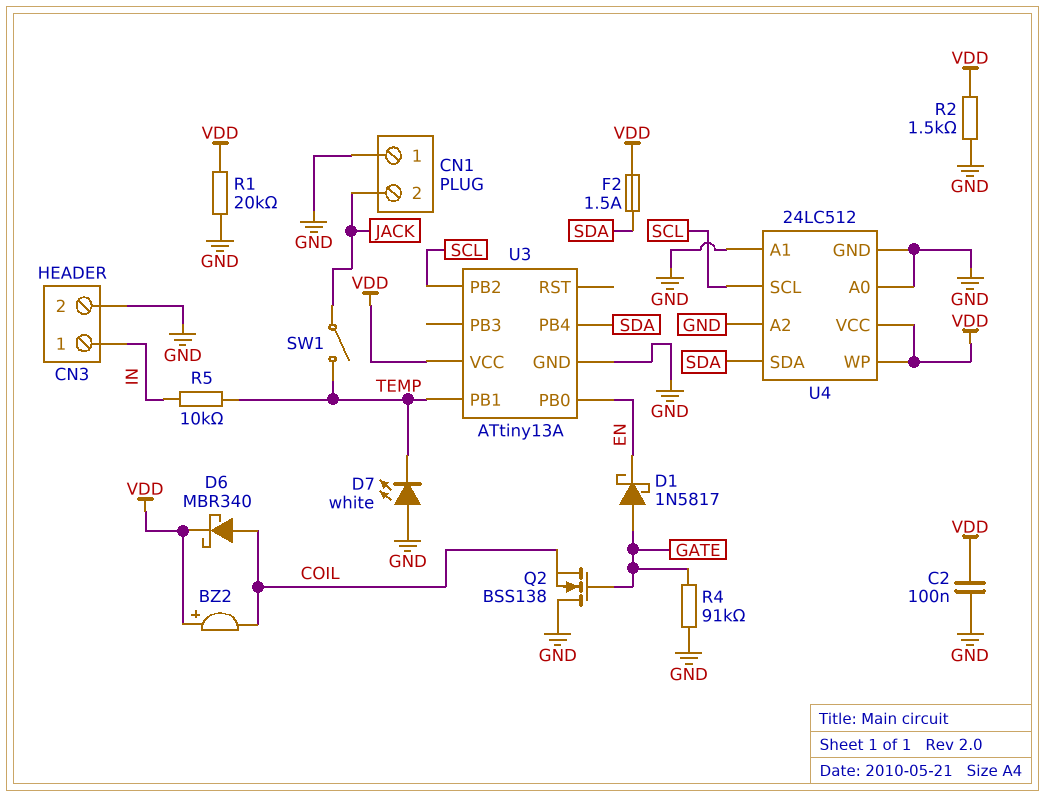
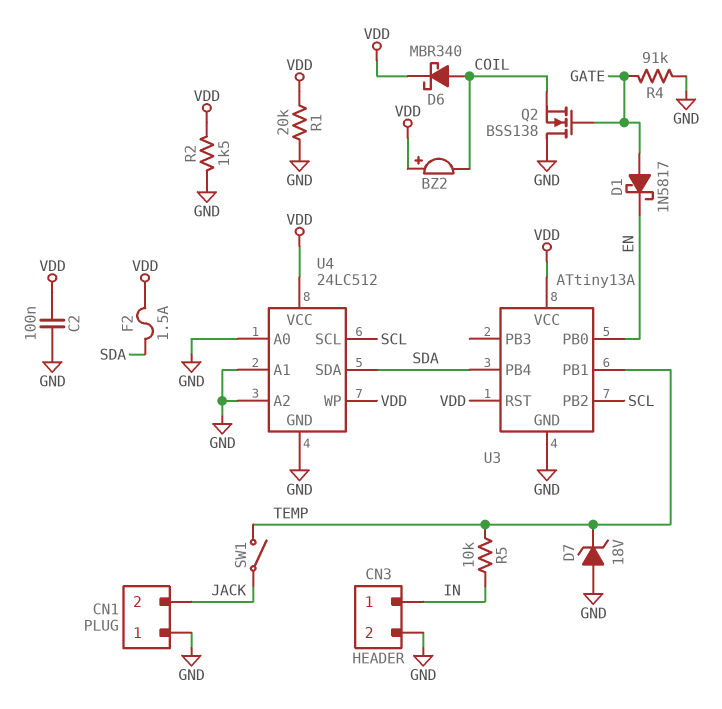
D7: LED white (A GND, K TEMP) -> zener 18V (A GND, K TEMP)
U3 pin RST: none -> VDD

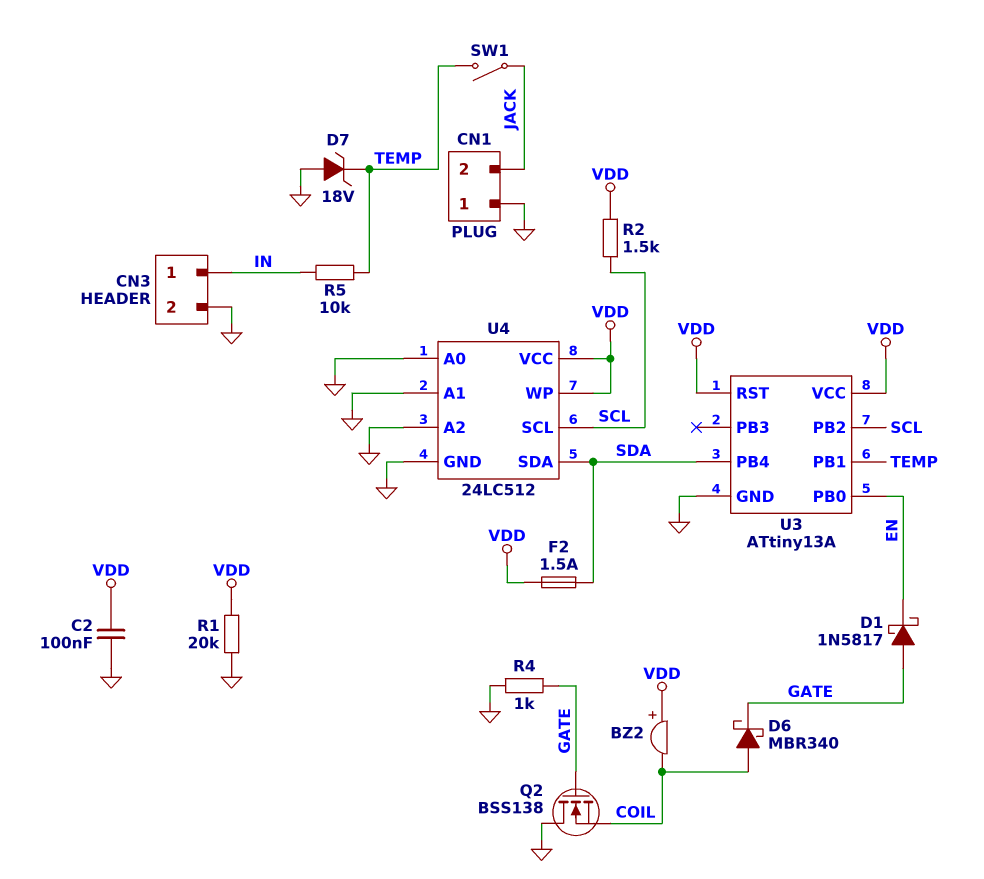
D6: schottky MBR340 (A COIL, K VDD) -> schottky MBR340 (A COIL, K GATE)
R2: 1.5k (GND, VDD) -> 1.5k (SCL, VDD)
R4: 91k (GATE, GND) -> 1k (GATE, GND)

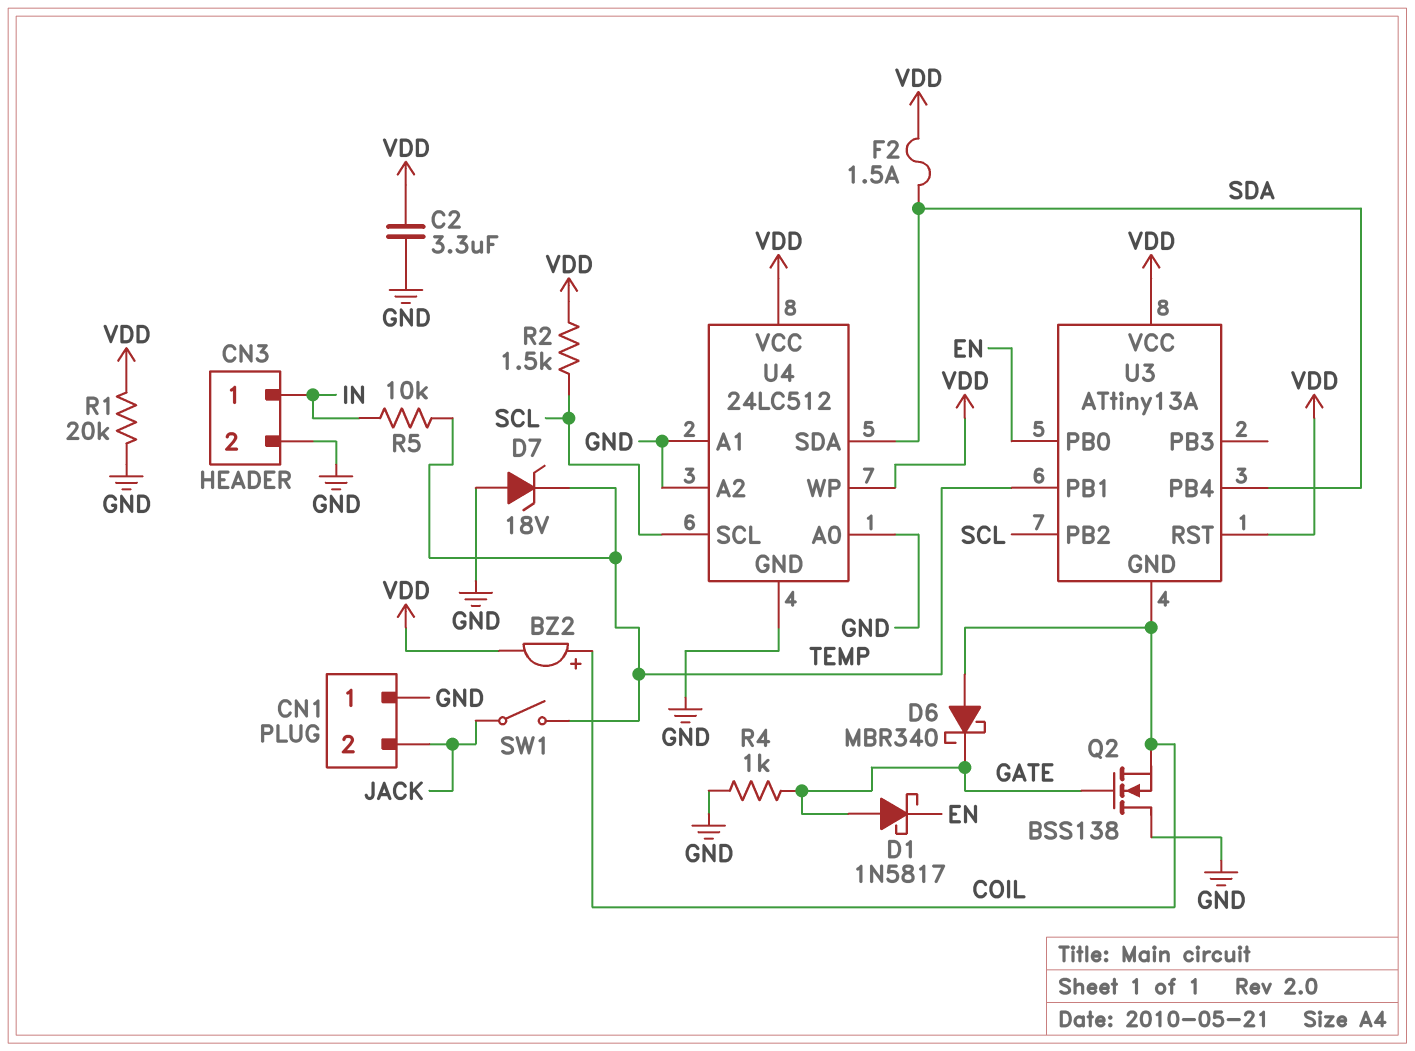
BZ2: buzzer (plus VDD, minus COIL) -> buzzer (plus COIL, minus VDD)
C2: 100nF (GND, VDD) -> 3.3uF (GND, VDD)
U3 pin GND: GND -> COIL

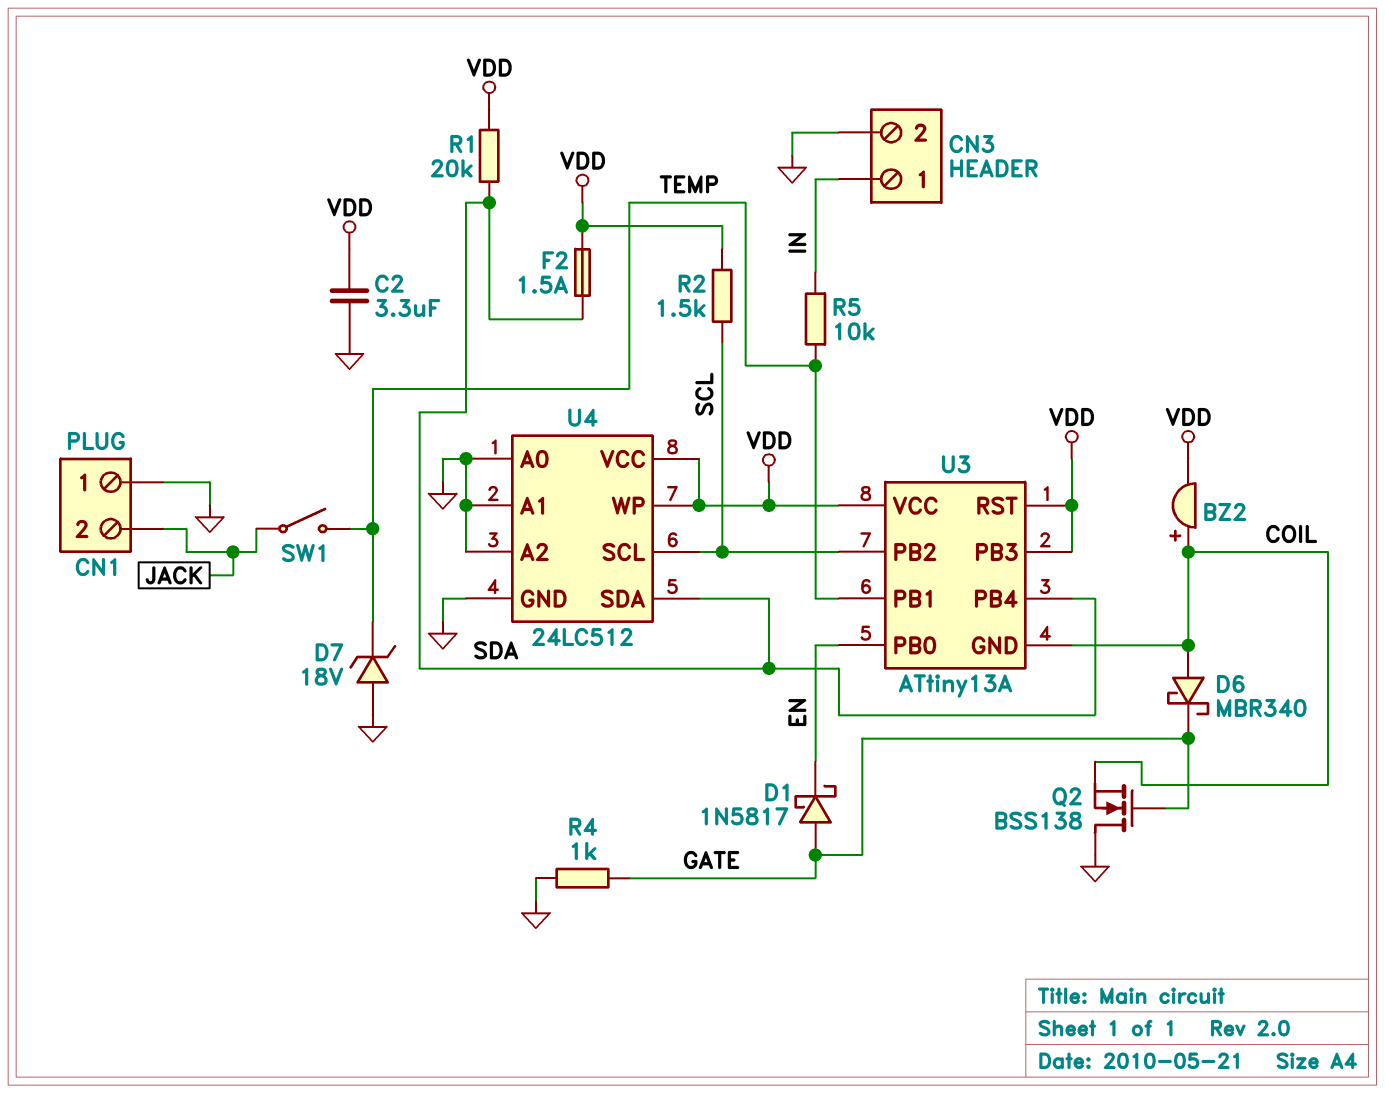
R1: 20k (GND, VDD) -> 20k (SDA, VDD)
U3 pin PB3: none -> VDD

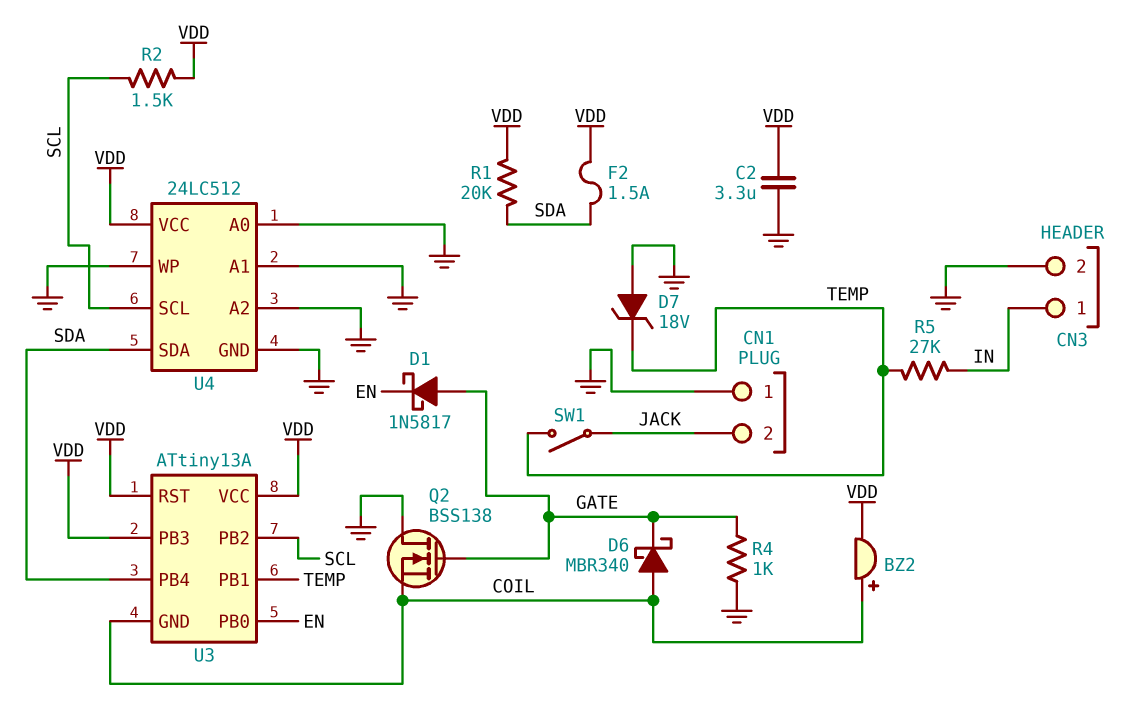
R5: 10k (IN, TEMP) -> 27k (IN, TEMP)
U4 pin WP: VDD -> GND

